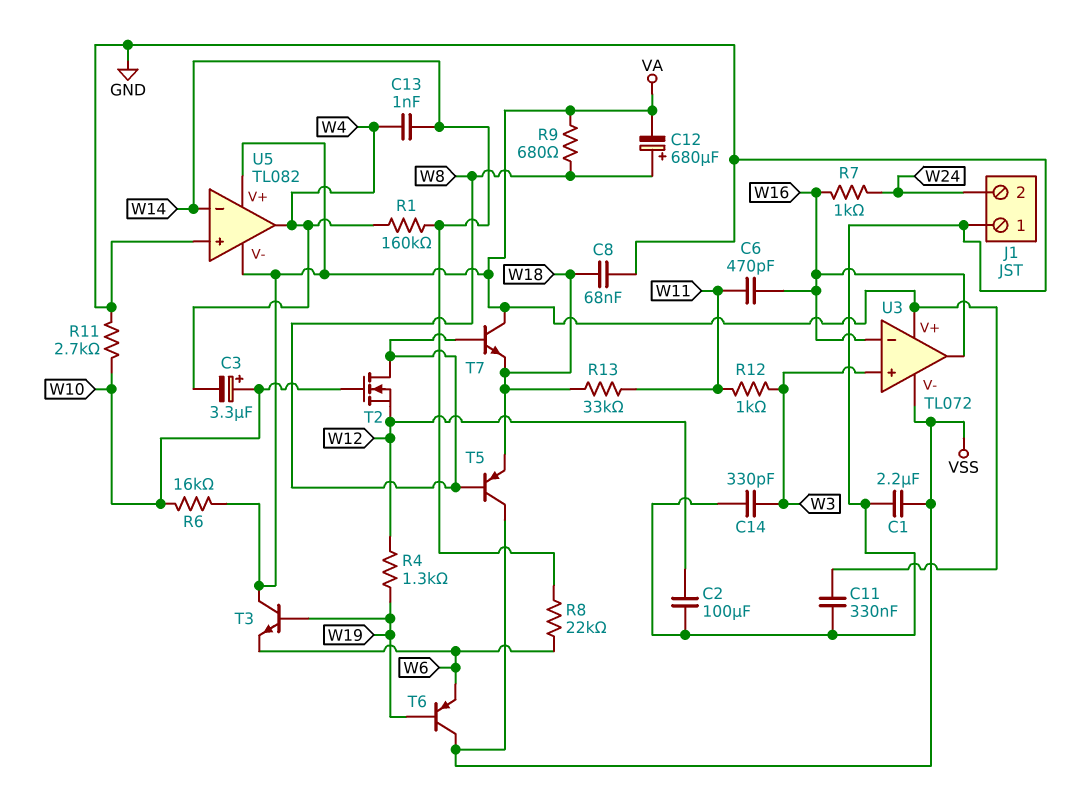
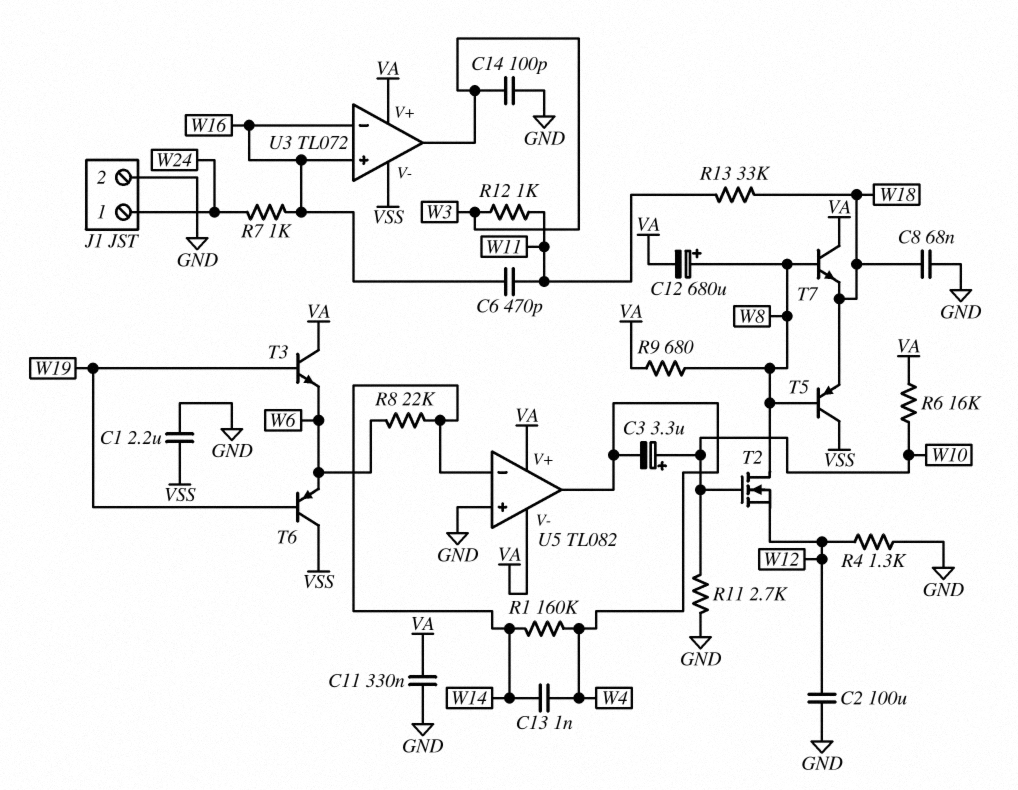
C14: 330pF (GND, W3) -> 100pF (GND, W3)
J1 pin 1: GND -> W24
J1 pin 2: W24 -> GND
R4: 1.3k (W12, W19) -> 1.3k (GND, W12)
U3 pin in+: W3 -> W16
U3 pin out: W16 -> W3

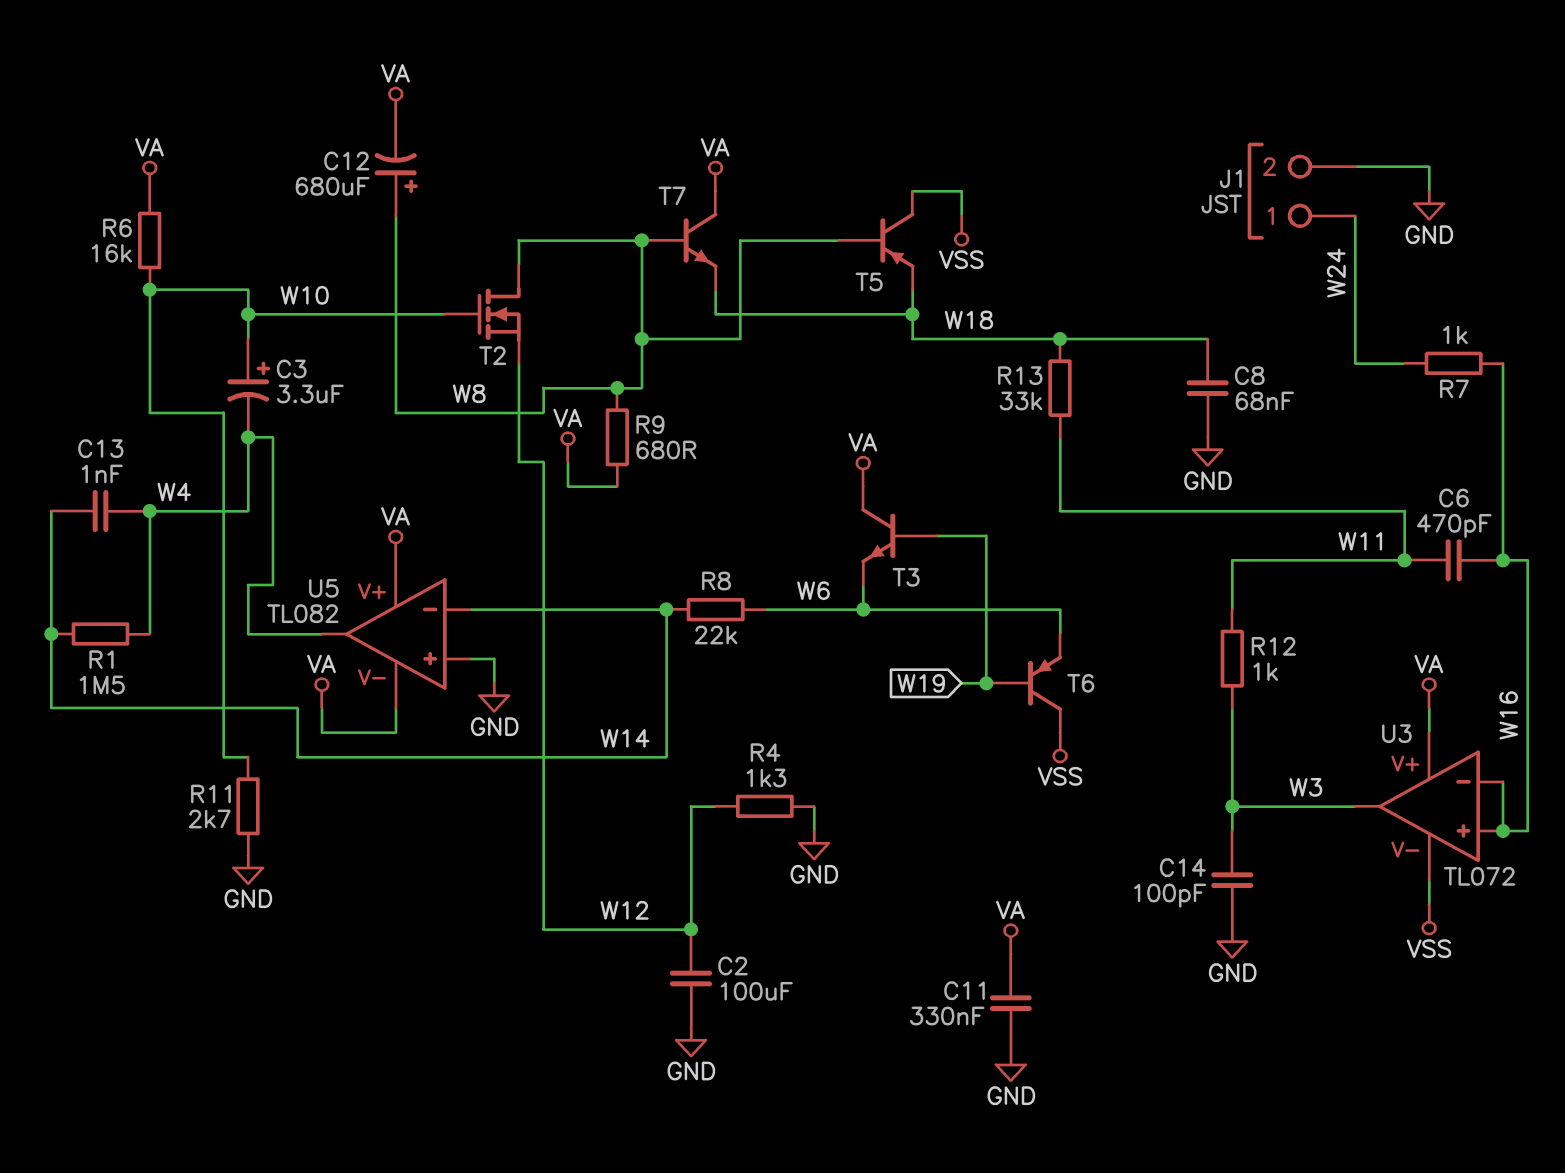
C1: 2.2uF (GND, VSS) -> none
R1: 160k (W4, W14) -> 1.5M (W4, W14)

